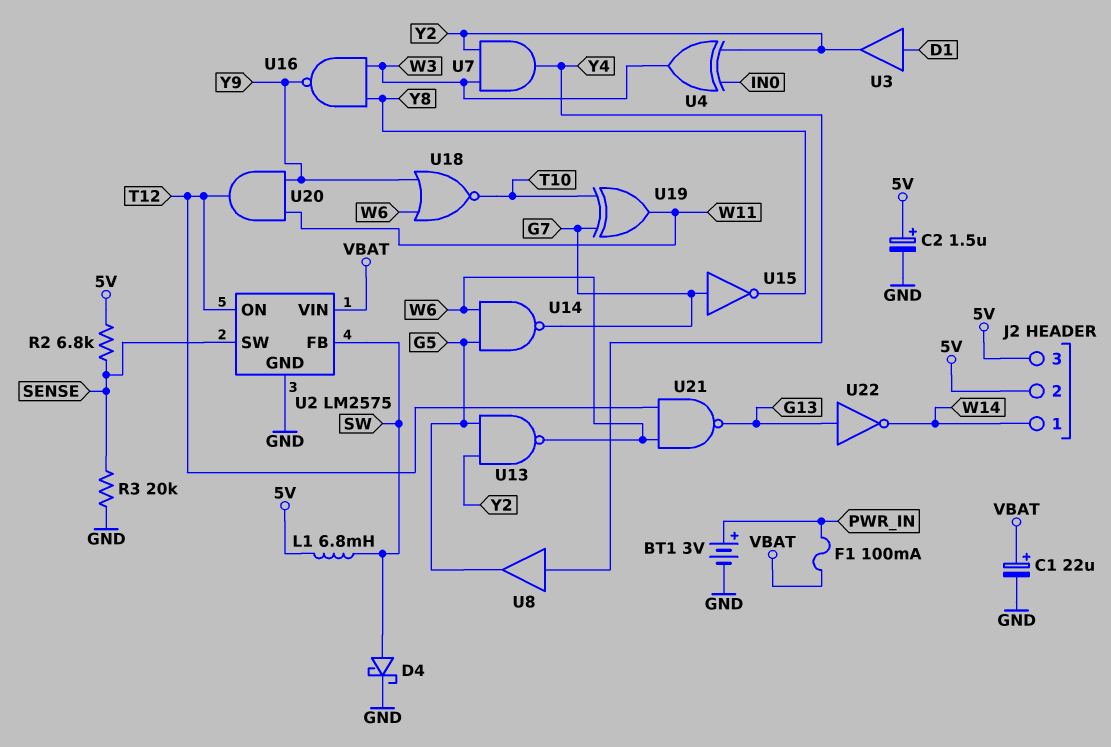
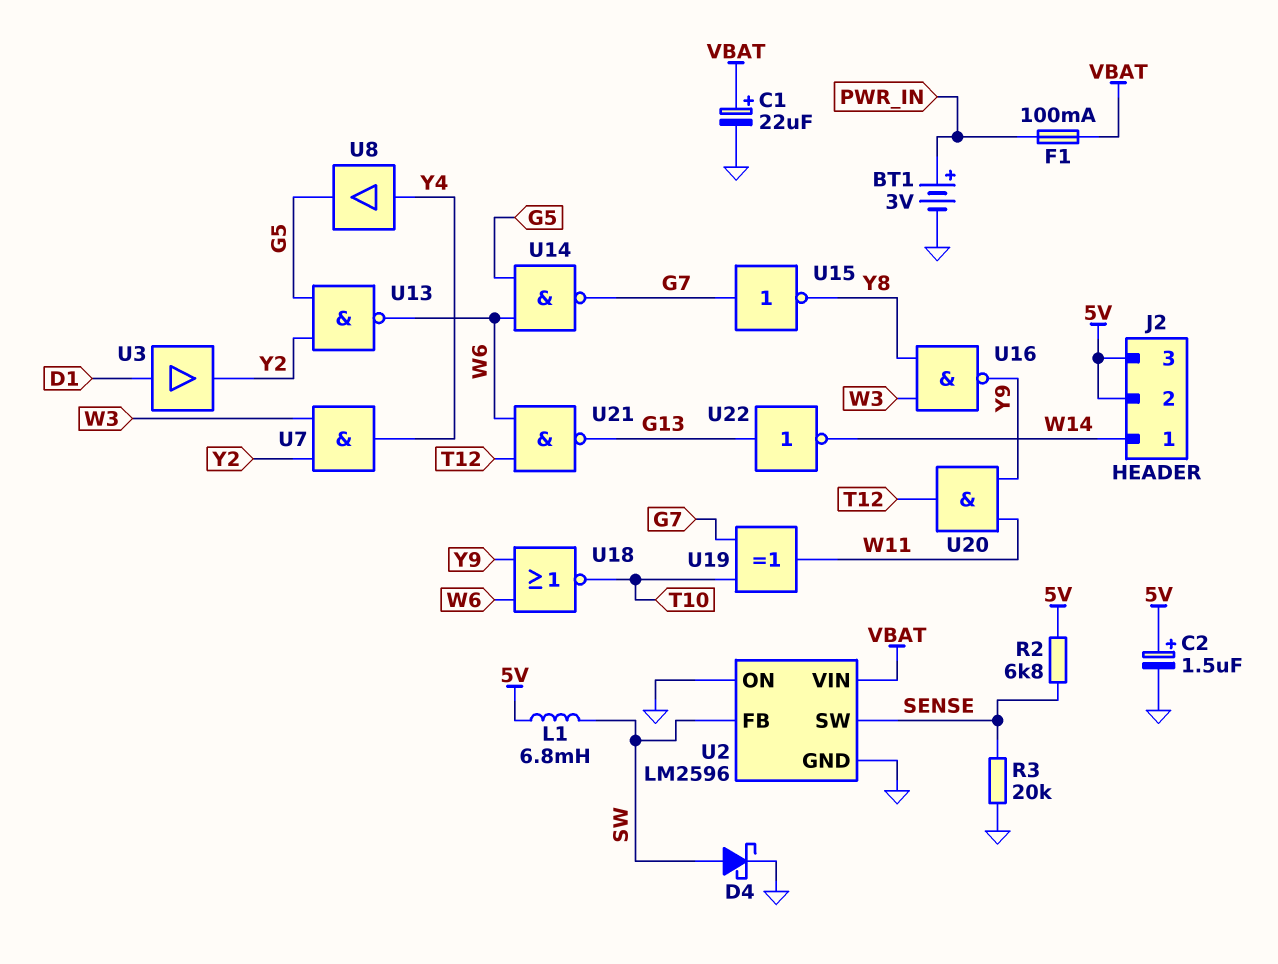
U2: LM2575 -> LM2596
U2 pin ON: T12 -> GND
U4: XOR (in IN0, in Y2, out W3) -> none

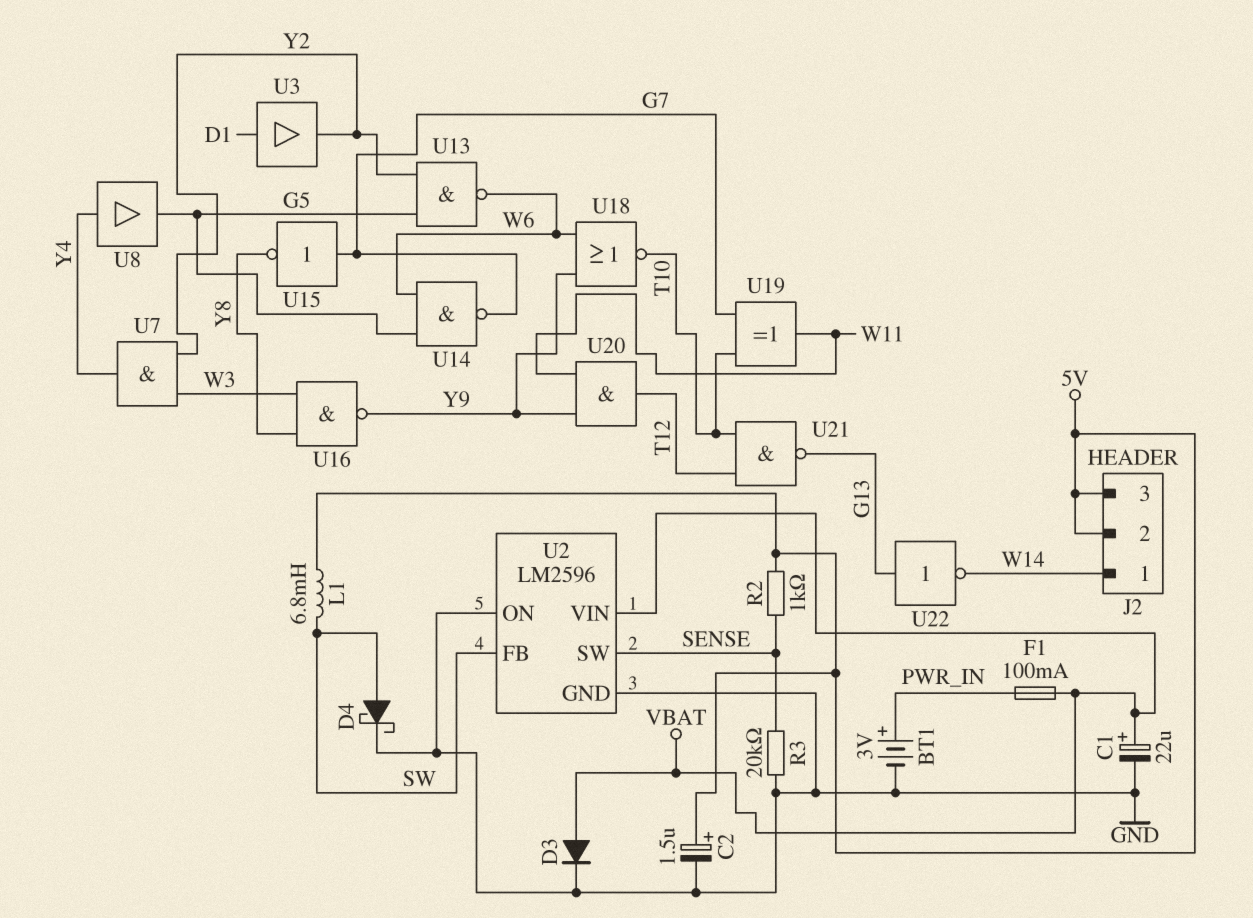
D3: none -> diode (A VBAT, K GND)
R2: 6.8k (5V, SENSE) -> 1k (5V, SENSE)
U21: NAND (in T12, in W6, out G13) -> NAND (in T10, in T12, out G13)

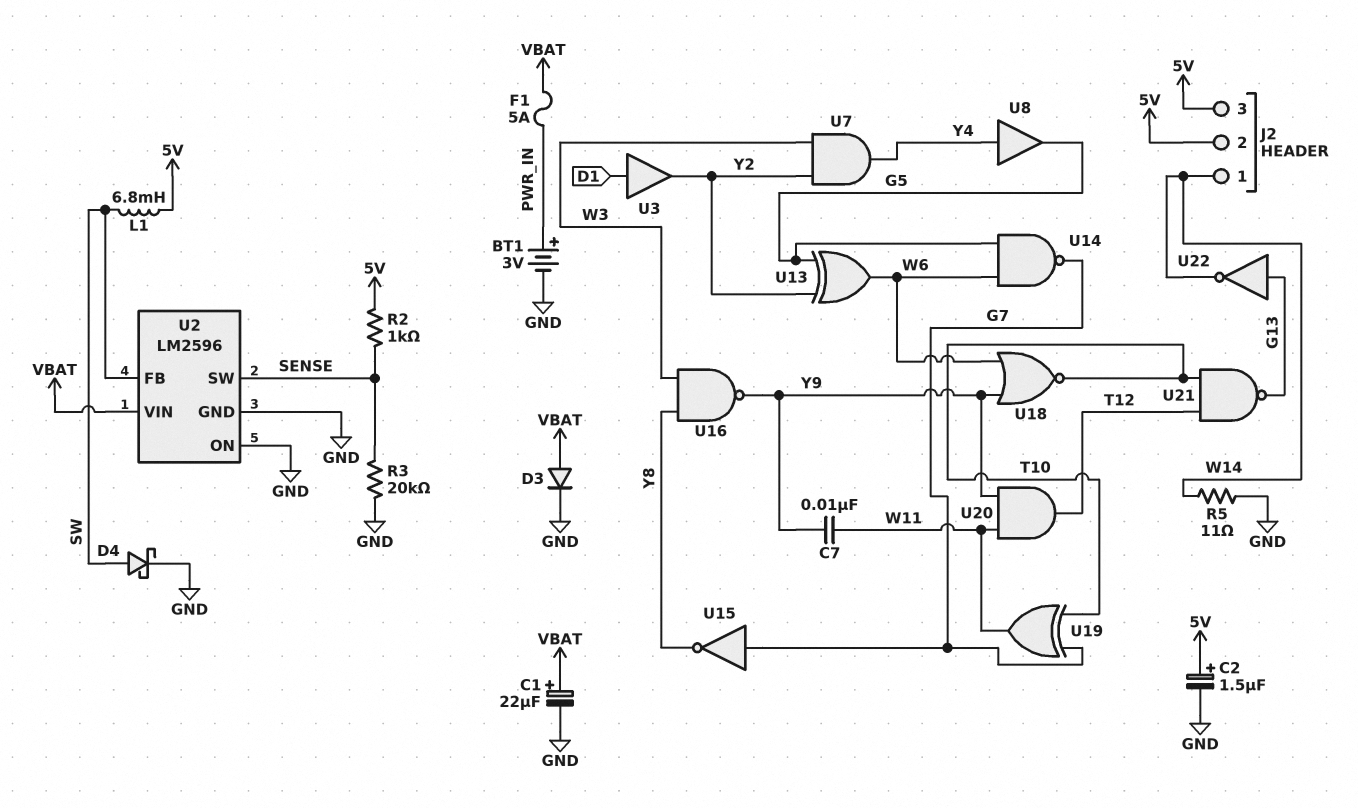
C7: none -> 10nF (W11, Y9)
F1: 100mA (PWR_IN, VBAT) -> 5A (PWR_IN, VBAT)
R5: none -> 11 (GND, W14)
U13: NAND (in G5, in Y2, out W6) -> XOR (in G5, in Y2, out W6)

